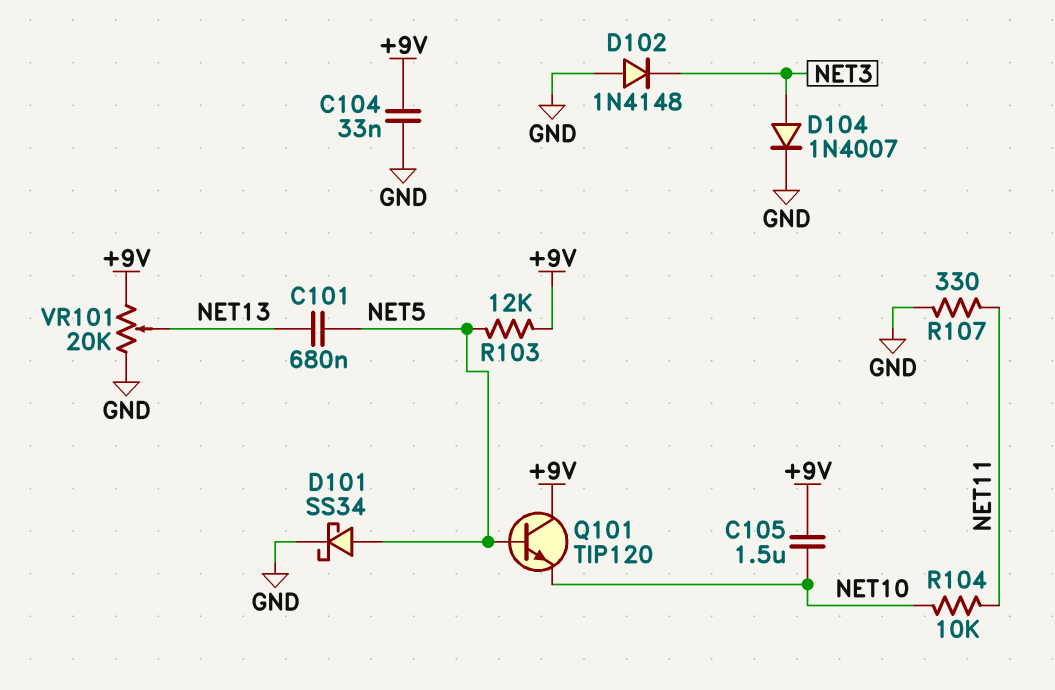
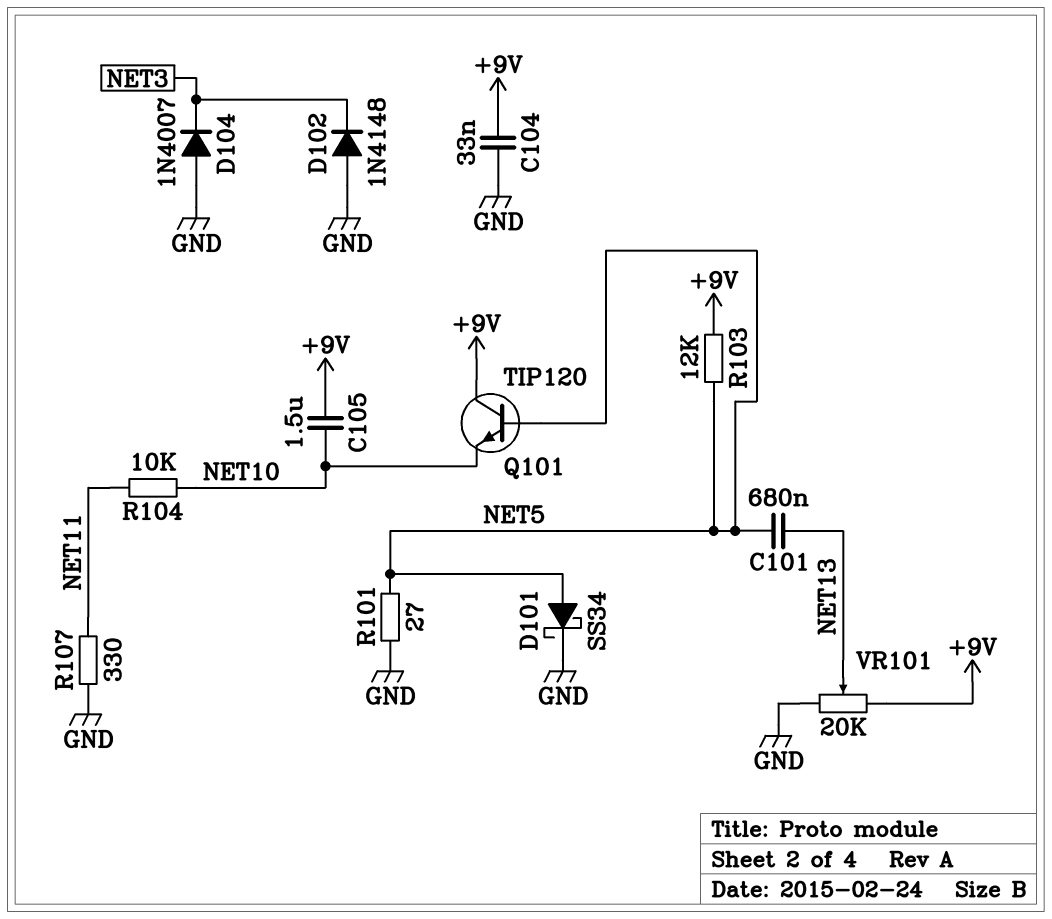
D104: diode 1N4007 (A NET3, K GND) -> diode 1N4007 (A GND, K NET3)
R101: none -> 27 (GND, NET5)

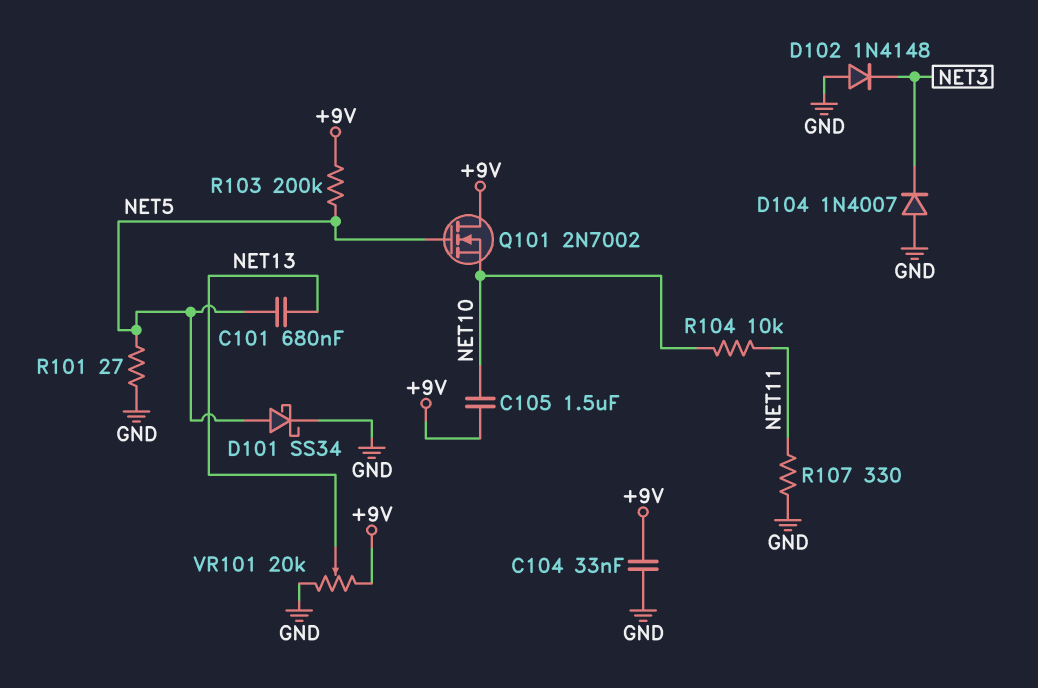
Q101: NPN TIP120 (B NET5, C +9V, E NET10) -> NMOS 2N7002 (G NET5, D +9V, S NET10)
R103: 12k (+9V, NET5) -> 200k (+9V, NET5)

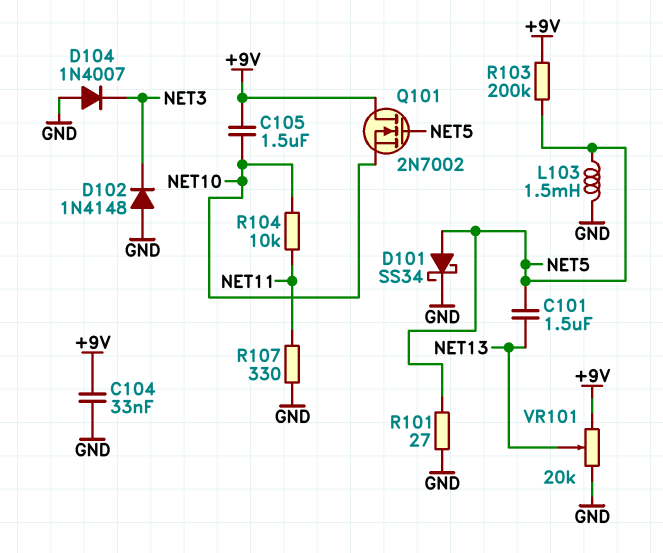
C101: 680nF (NET5, NET13) -> 1.5uF (NET5, NET13)
L103: none -> 1.5mH (GND, NET5)

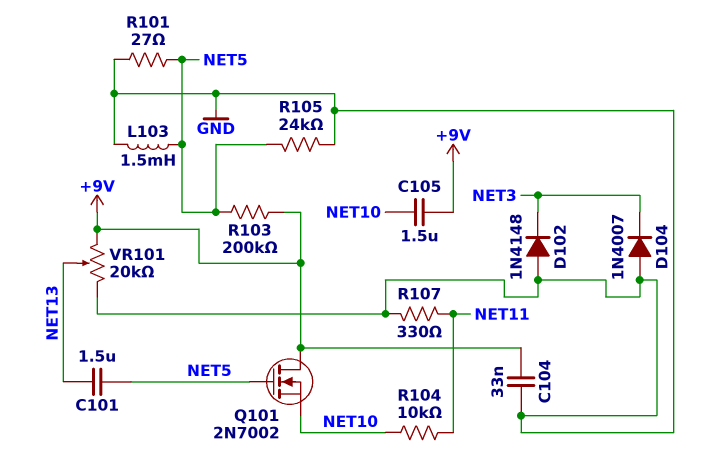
D101: schottky SS34 (A NET5, K GND) -> none
R105: none -> 24k (GND, NET5)

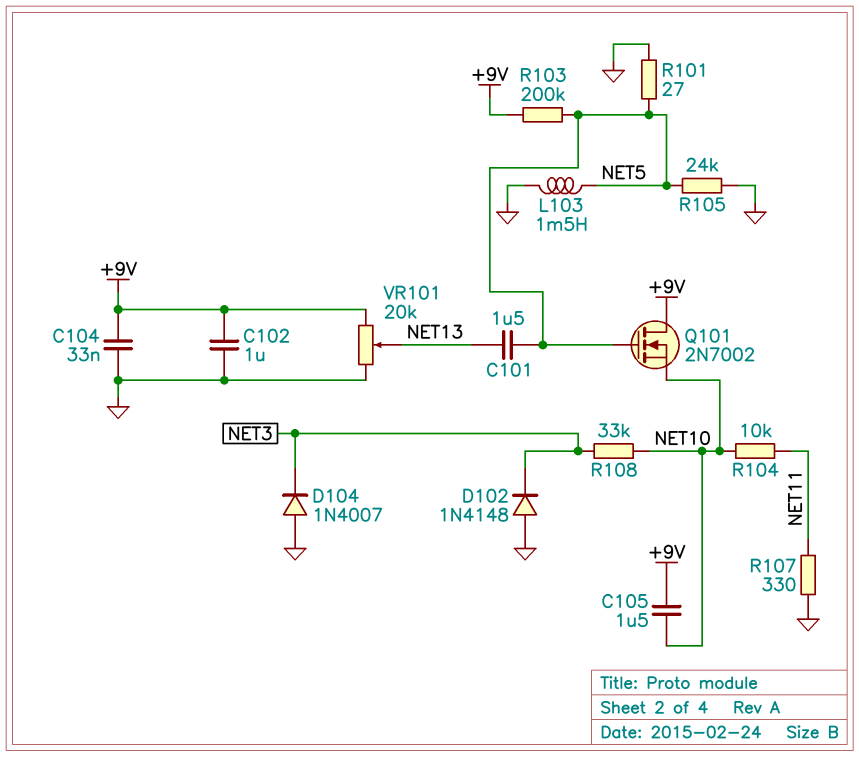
C102: none -> 1uF (+9V, GND)
R108: none -> 33k (NET3, NET10)

